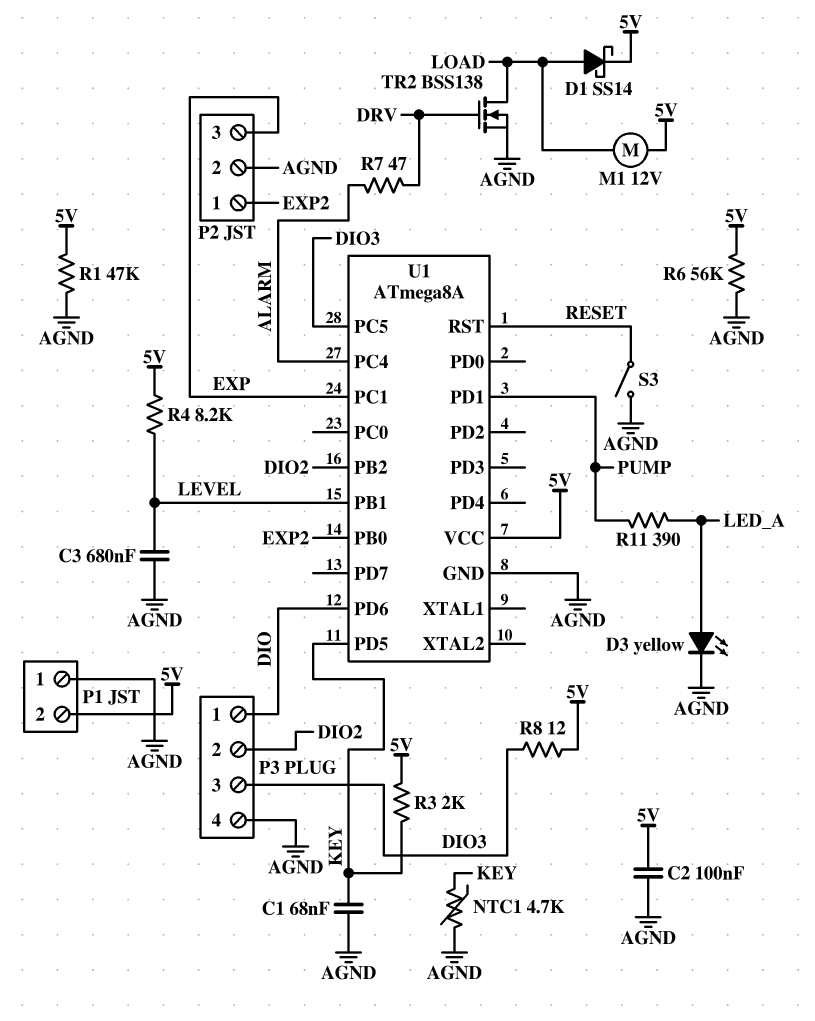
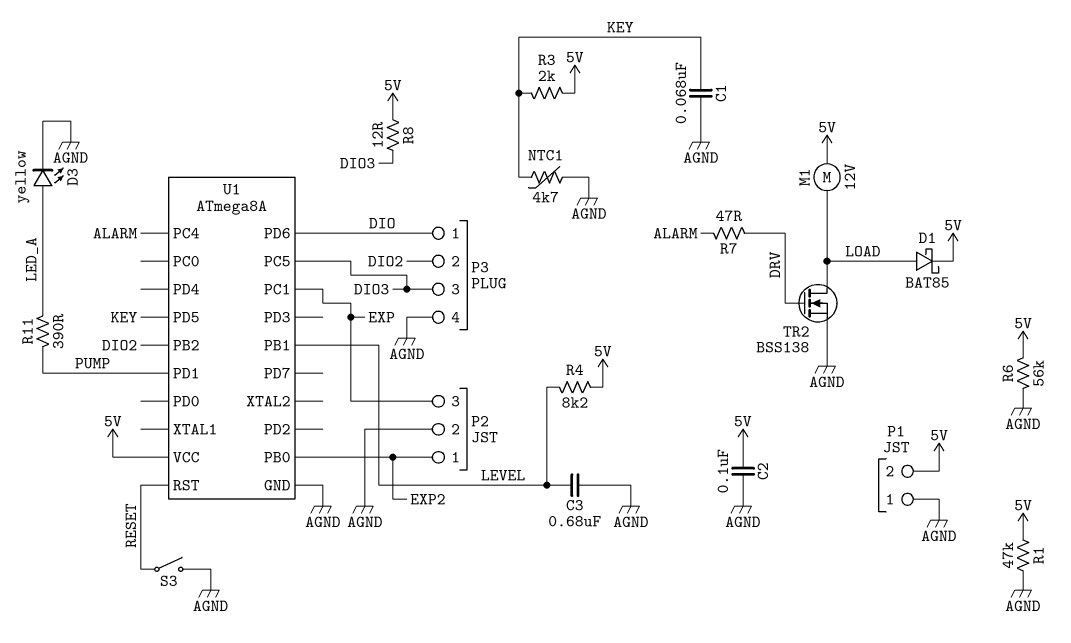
D1: schottky SS14 (A LOAD, K 5V) -> schottky BAT85 (A LOAD, K 5V)

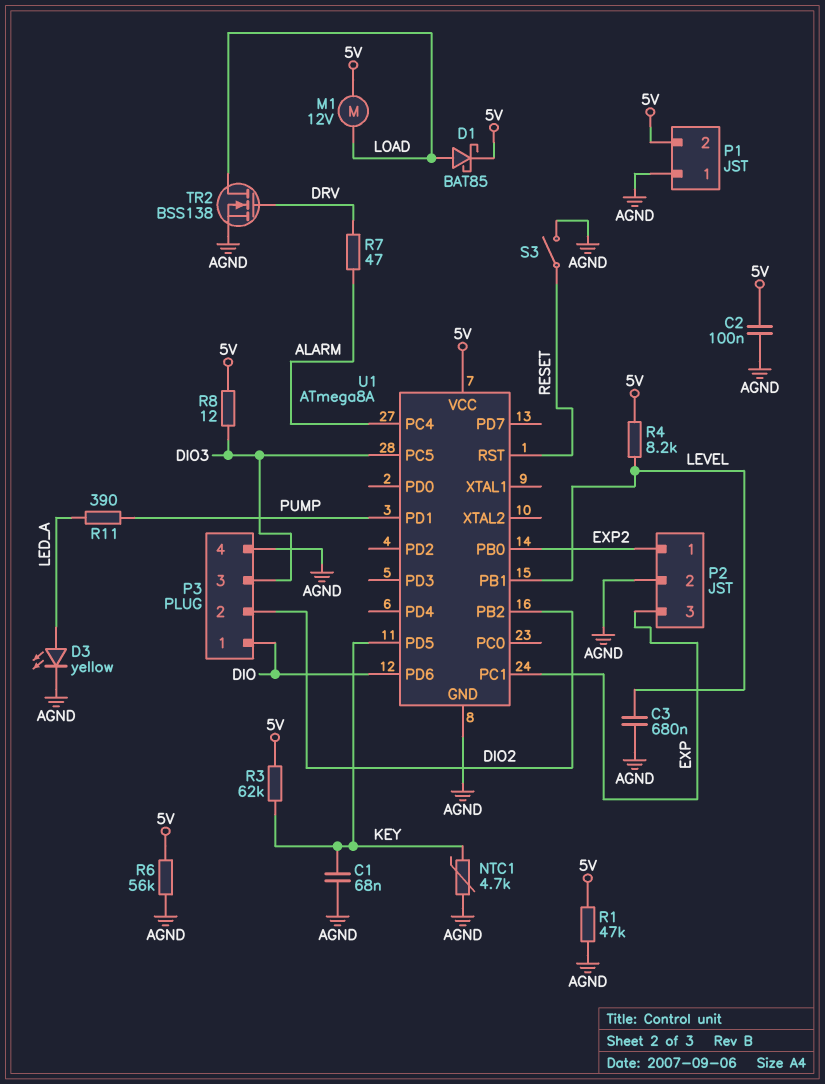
R3: 2k (5V, KEY) -> 62k (5V, KEY)

